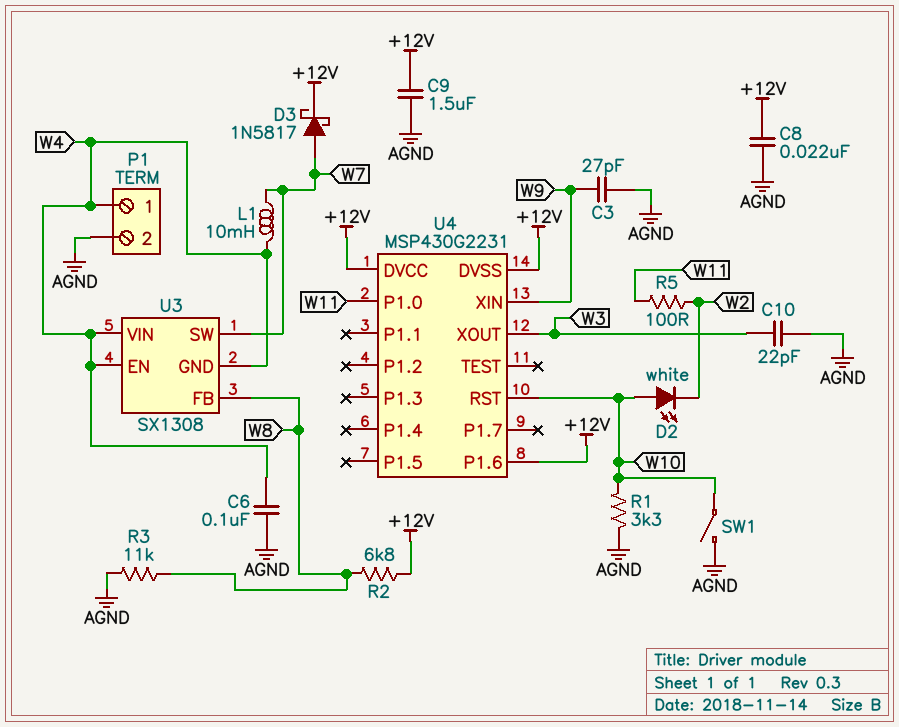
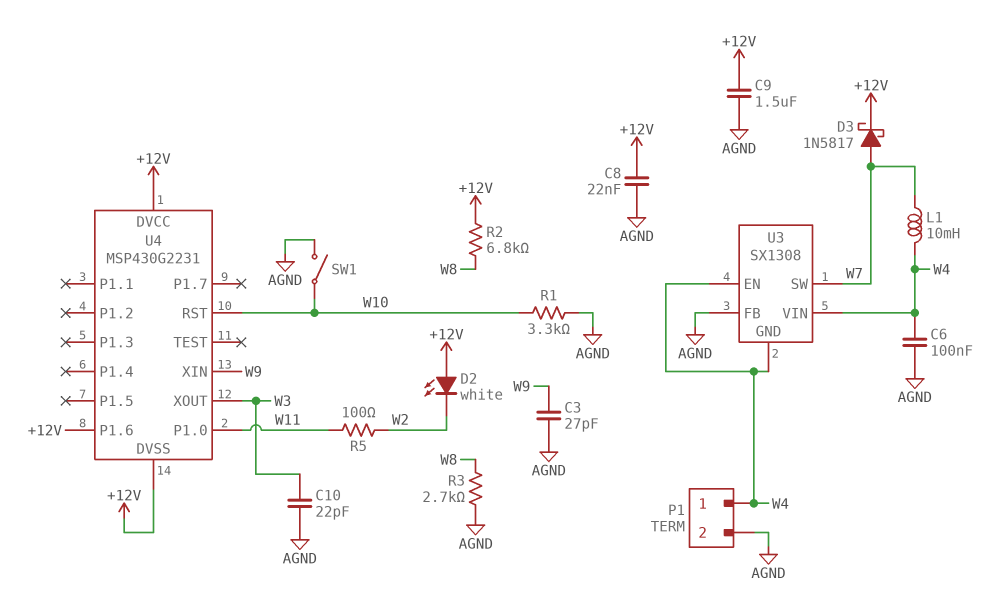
D2: LED white (A W10, K W2) -> LED white (A +12V, K W2)
R3: 11k (AGND, W8) -> 2.7k (AGND, W8)
U3 pin FB: W8 -> AGND

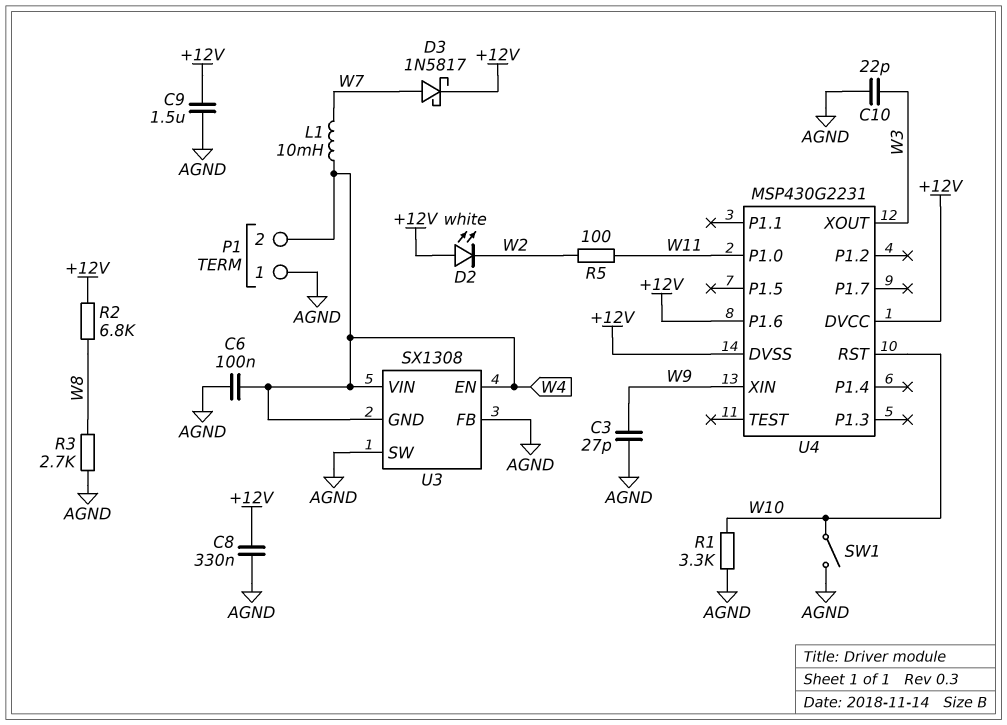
C8: 22nF (+12V, AGND) -> 330nF (+12V, AGND)
P1 pin 1: W4 -> AGND
P1 pin 2: AGND -> W4
U3 pin SW: W7 -> AGND

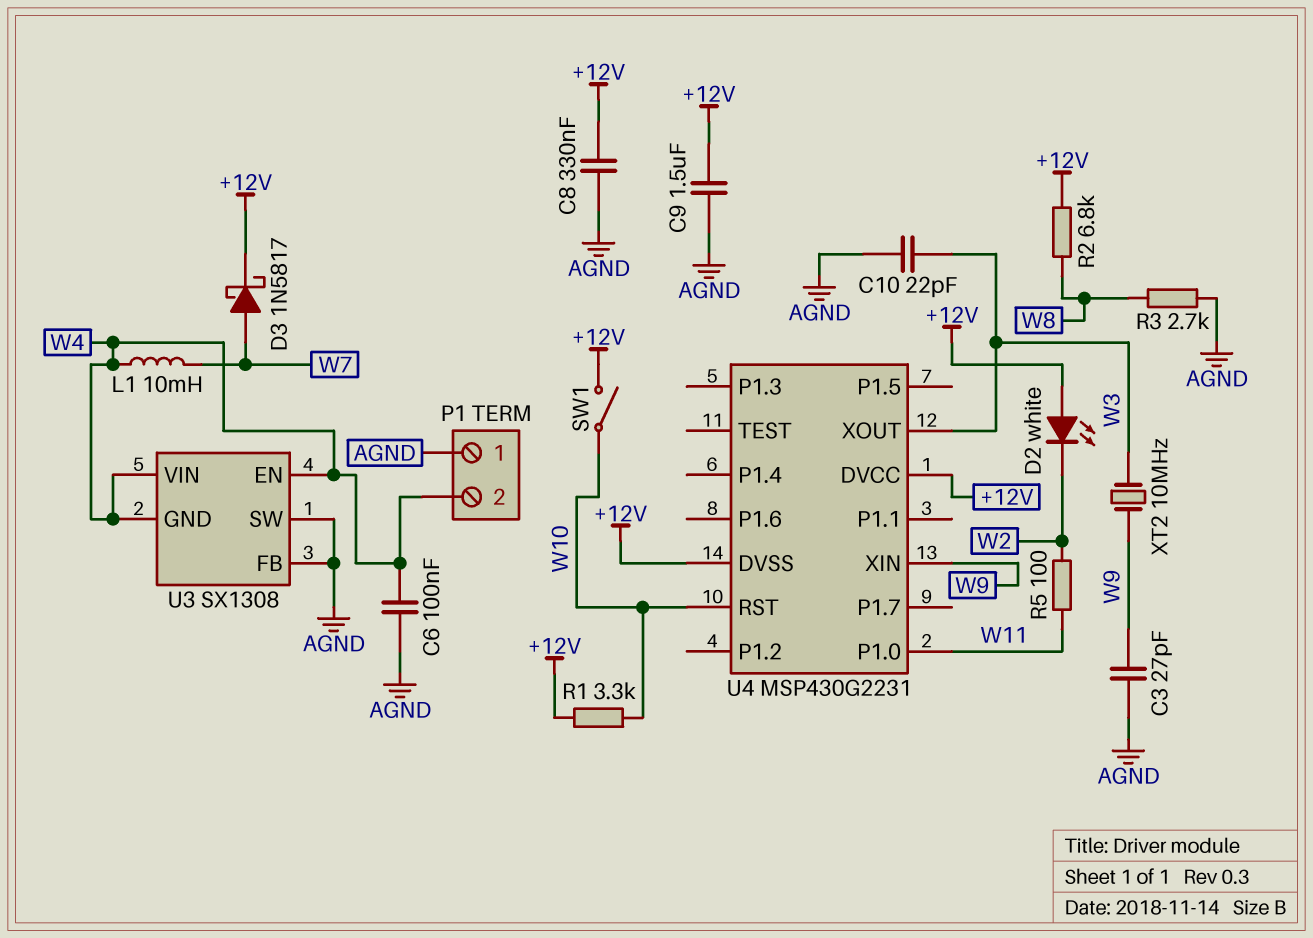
R1: 3.3k (AGND, W10) -> 3.3k (+12V, W10)
SW1: switch (AGND, W10) -> switch (+12V, W10)
U4 pin P1.6: +12V -> none
XT2: none -> 10MHz (W3, W9)

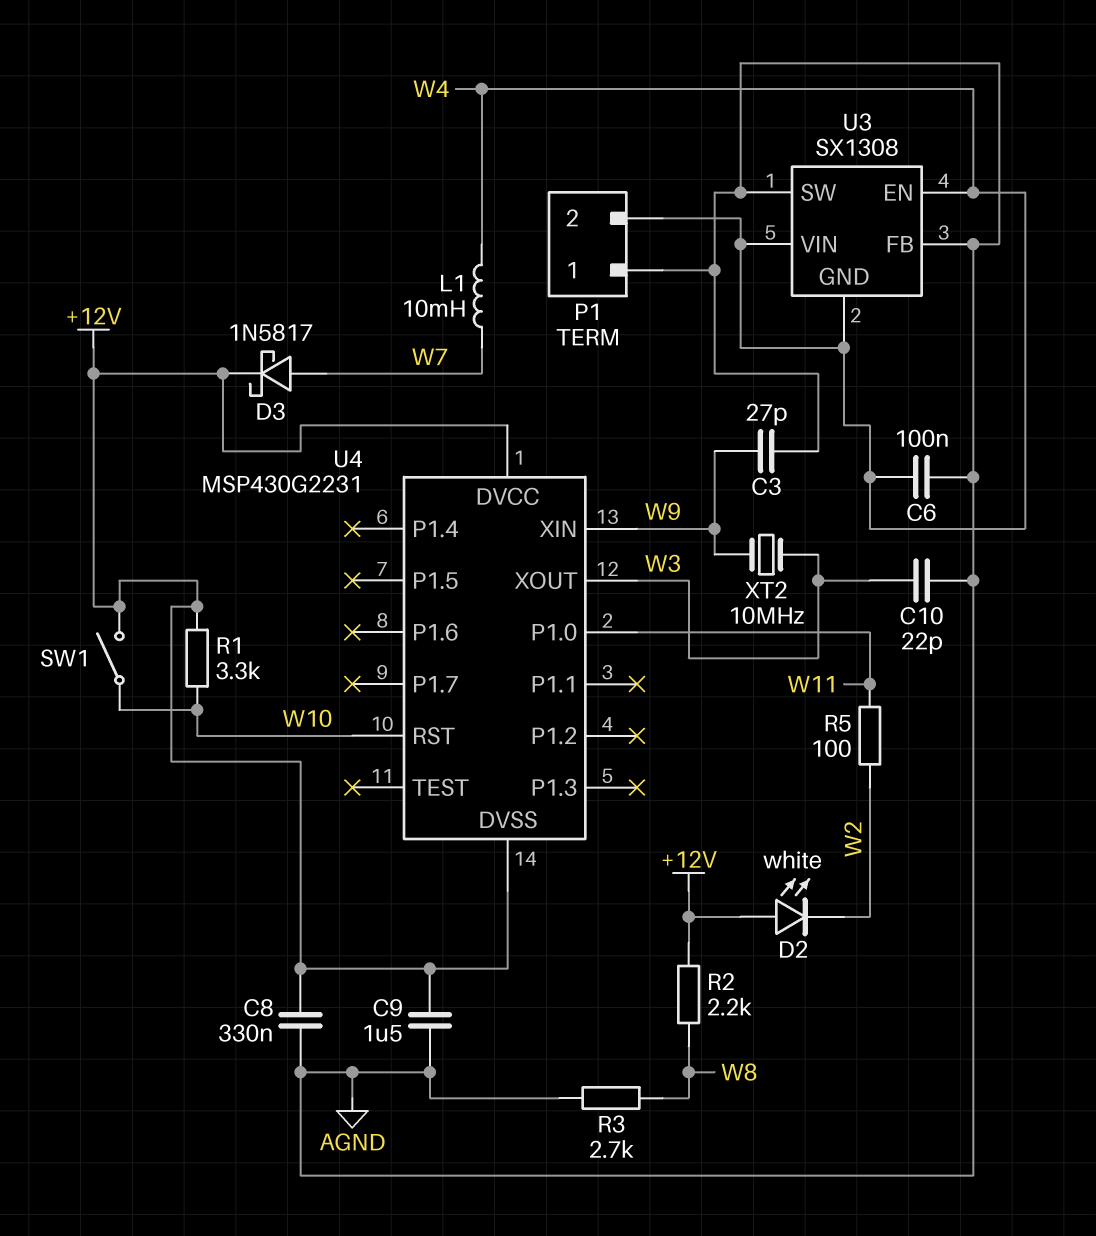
R2: 6.8k (+12V, W8) -> 2.2k (+12V, W8)

